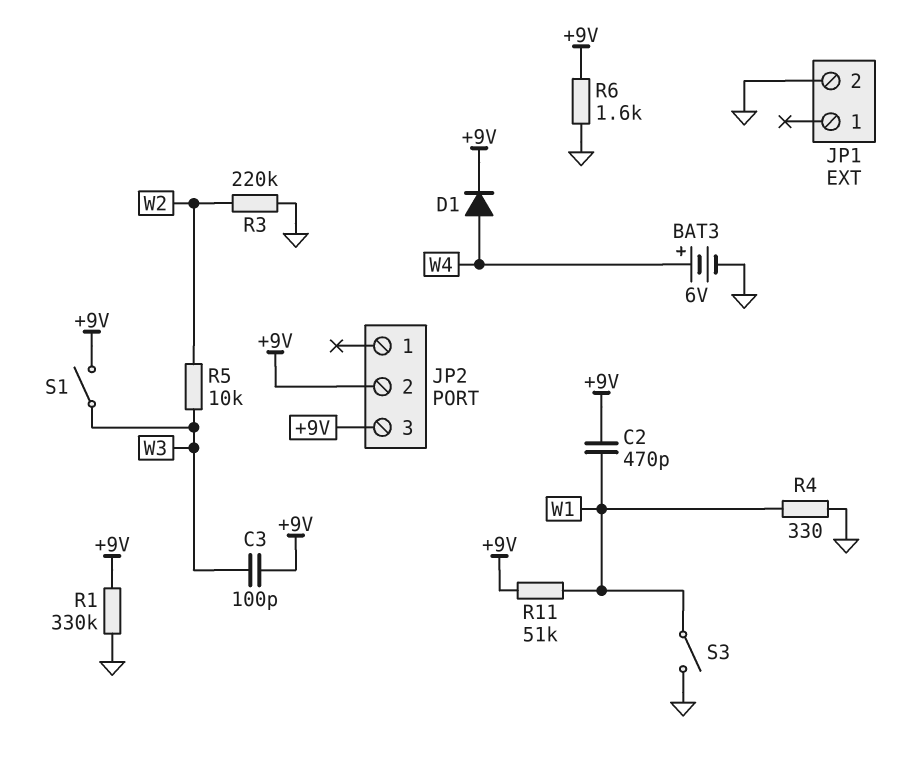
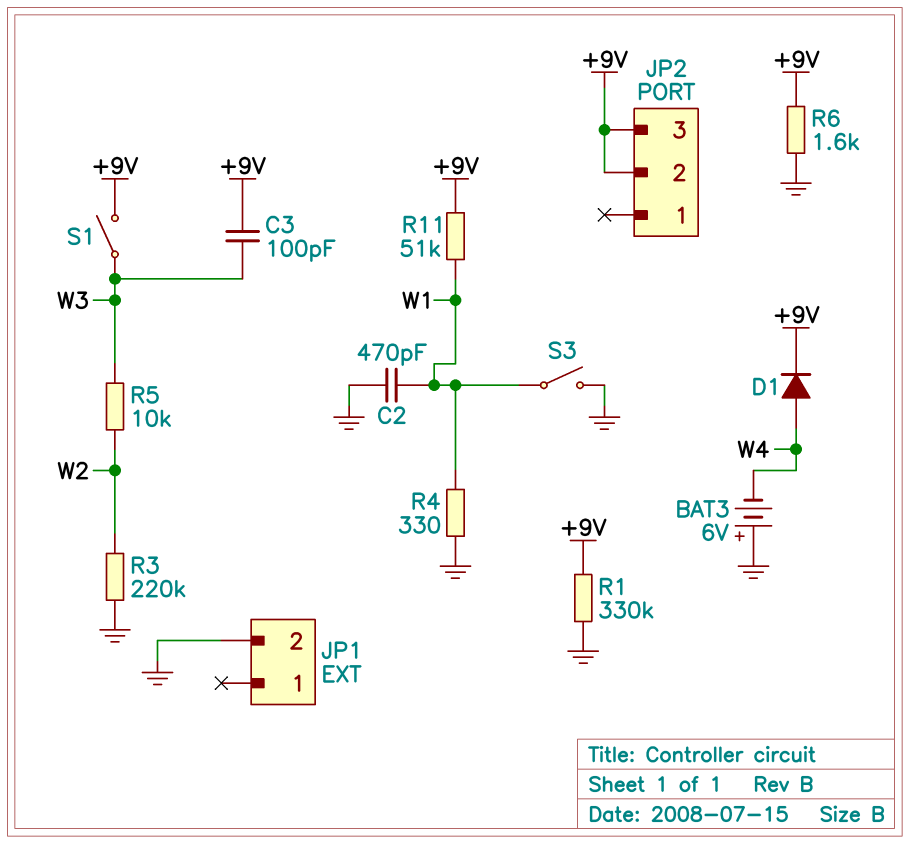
BAT3: 6V (plus W4, minus GND) -> 6V (plus GND, minus W4)
C2: 470pF (+9V, W1) -> 470pF (GND, W1)

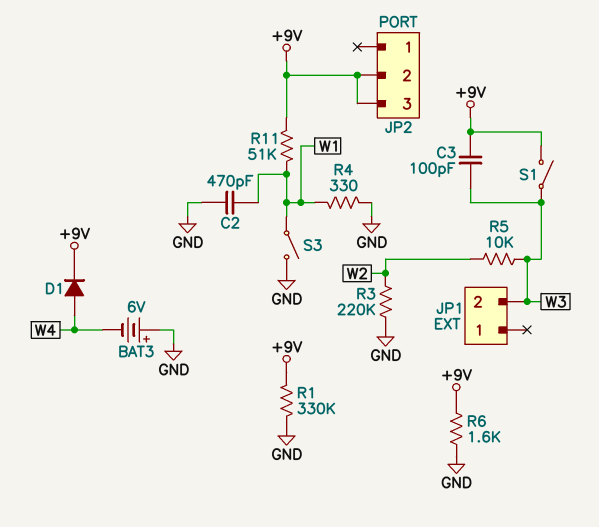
JP1 pin 2: GND -> W3

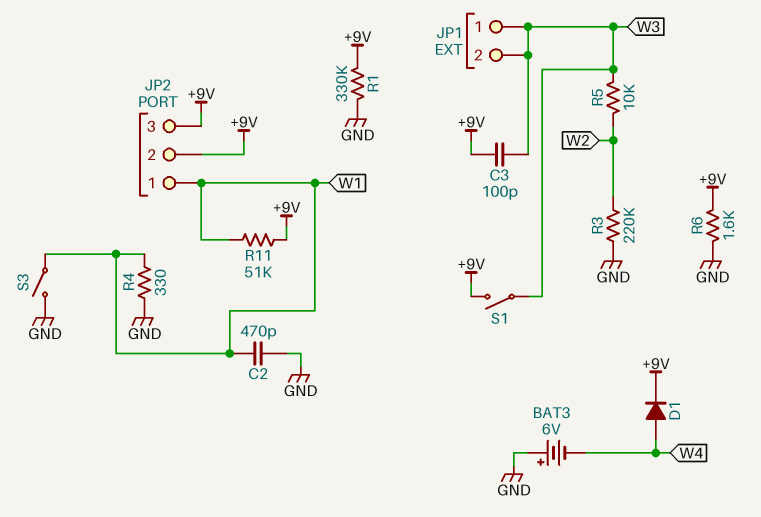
JP1 pin 1: none -> W3
JP2 pin 1: none -> W1

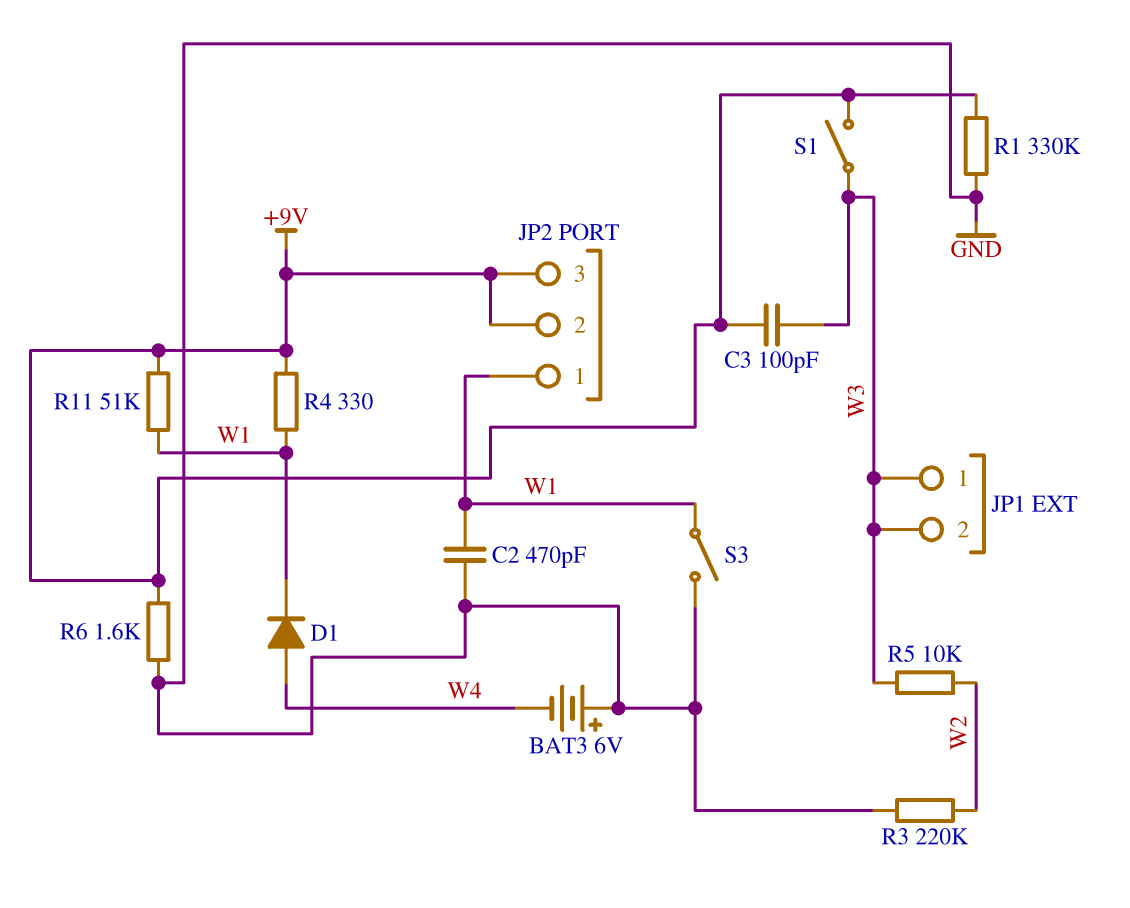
D1: diode (A W4, K +9V) -> diode (A W4, K W1)
R4: 330 (GND, W1) -> 330 (+9V, W1)

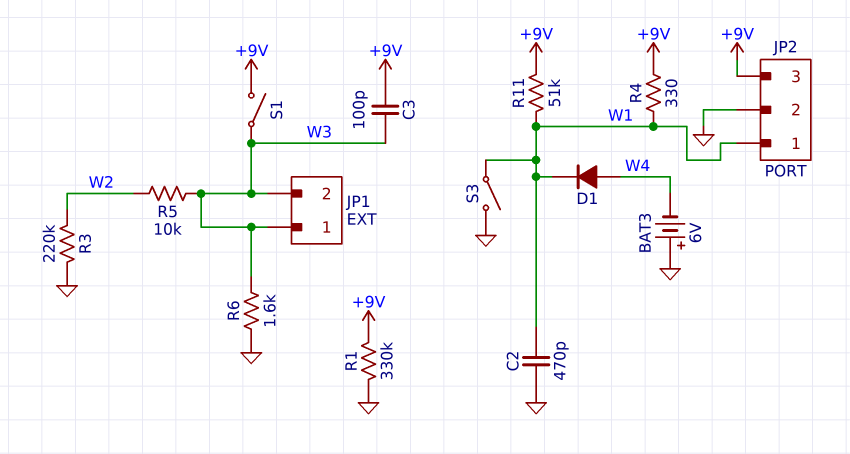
JP2 pin 2: +9V -> GND
R6: 1.6k (+9V, GND) -> 1.6k (GND, W3)

